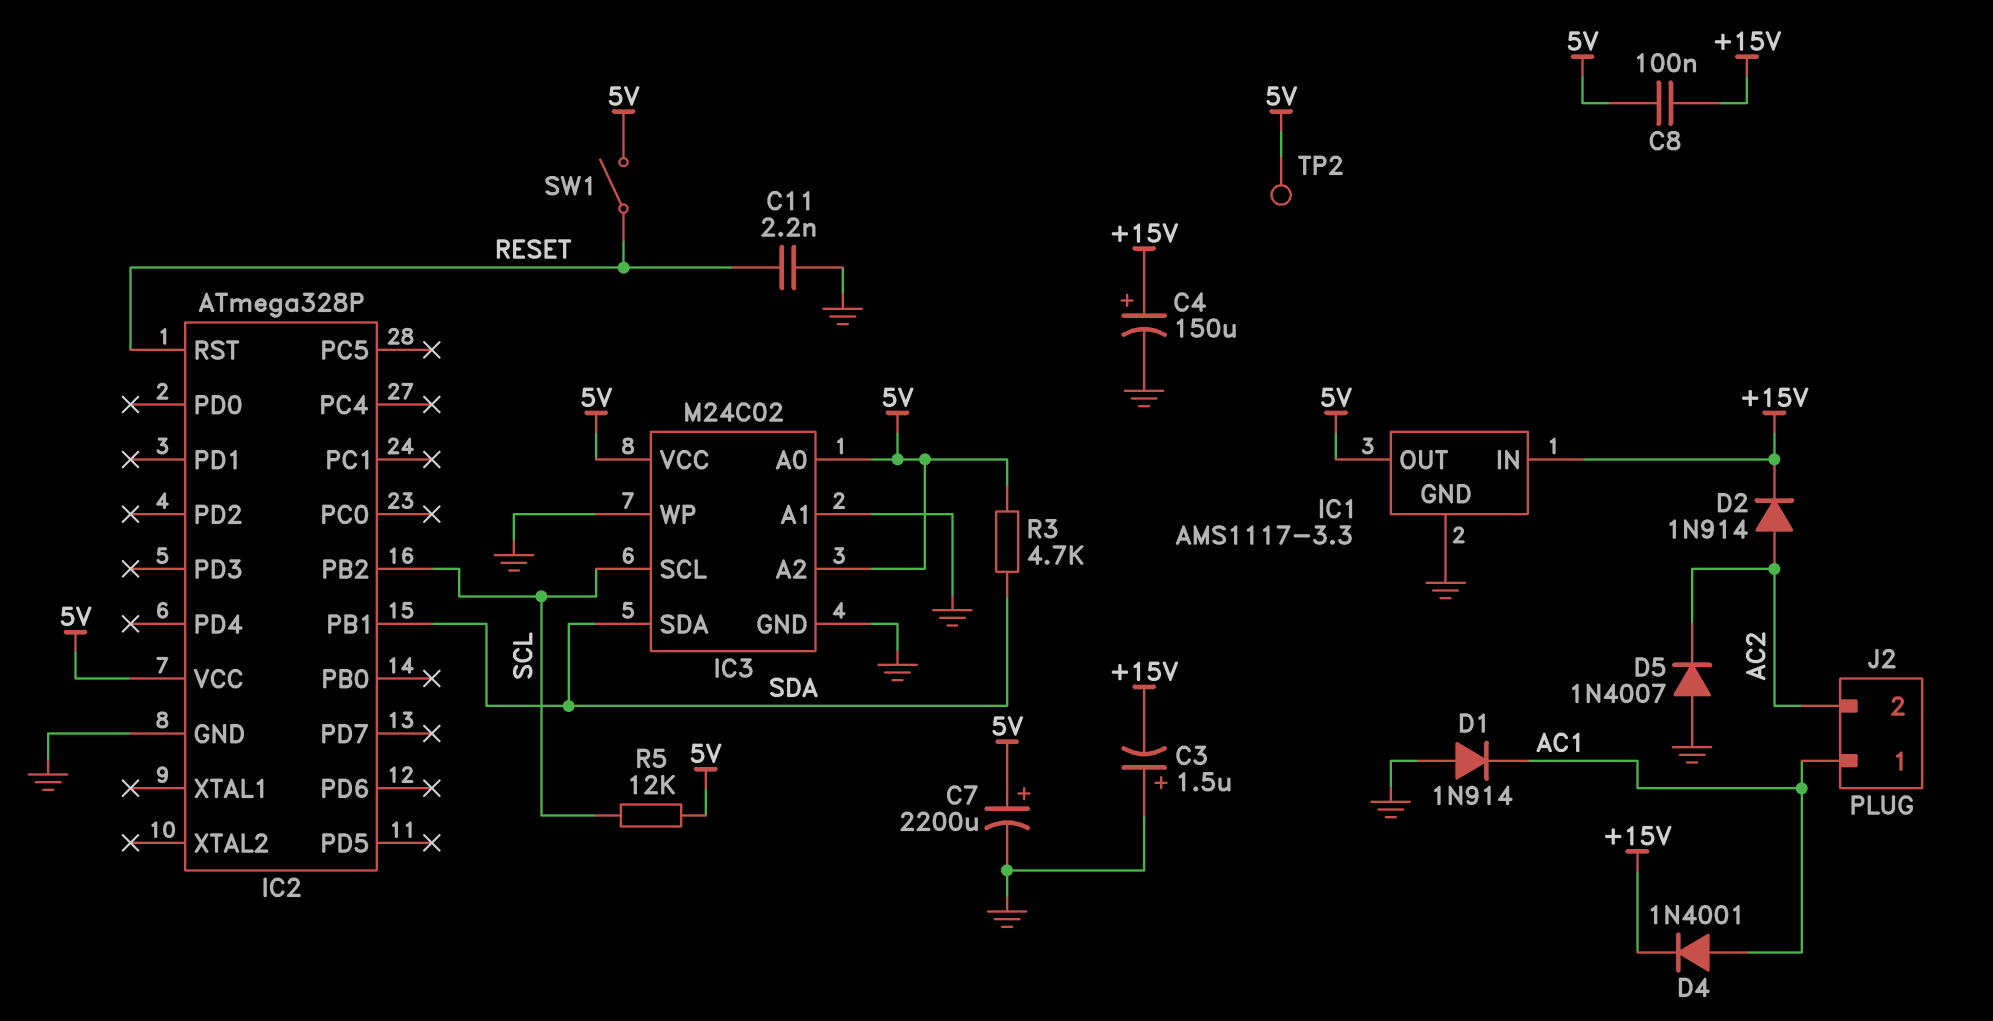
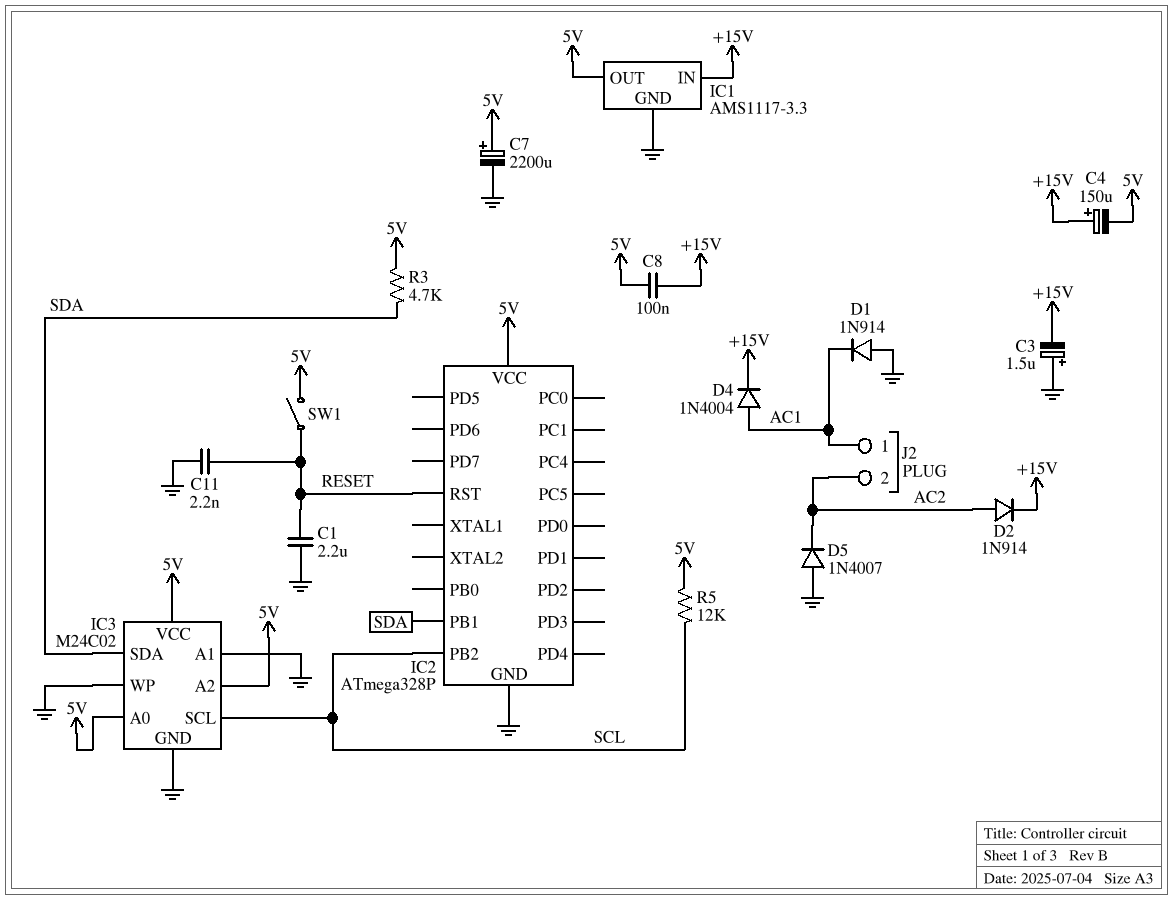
C1: none -> 2.2uF (GND, RESET)
C4: 150uF (plus +15V, minus GND) -> 150uF (plus +15V, minus 5V)
D4: diode 1N4001 (A AC1, K +15V) -> diode 1N4004 (A AC1, K +15V)
TP2: test point (5V) -> none

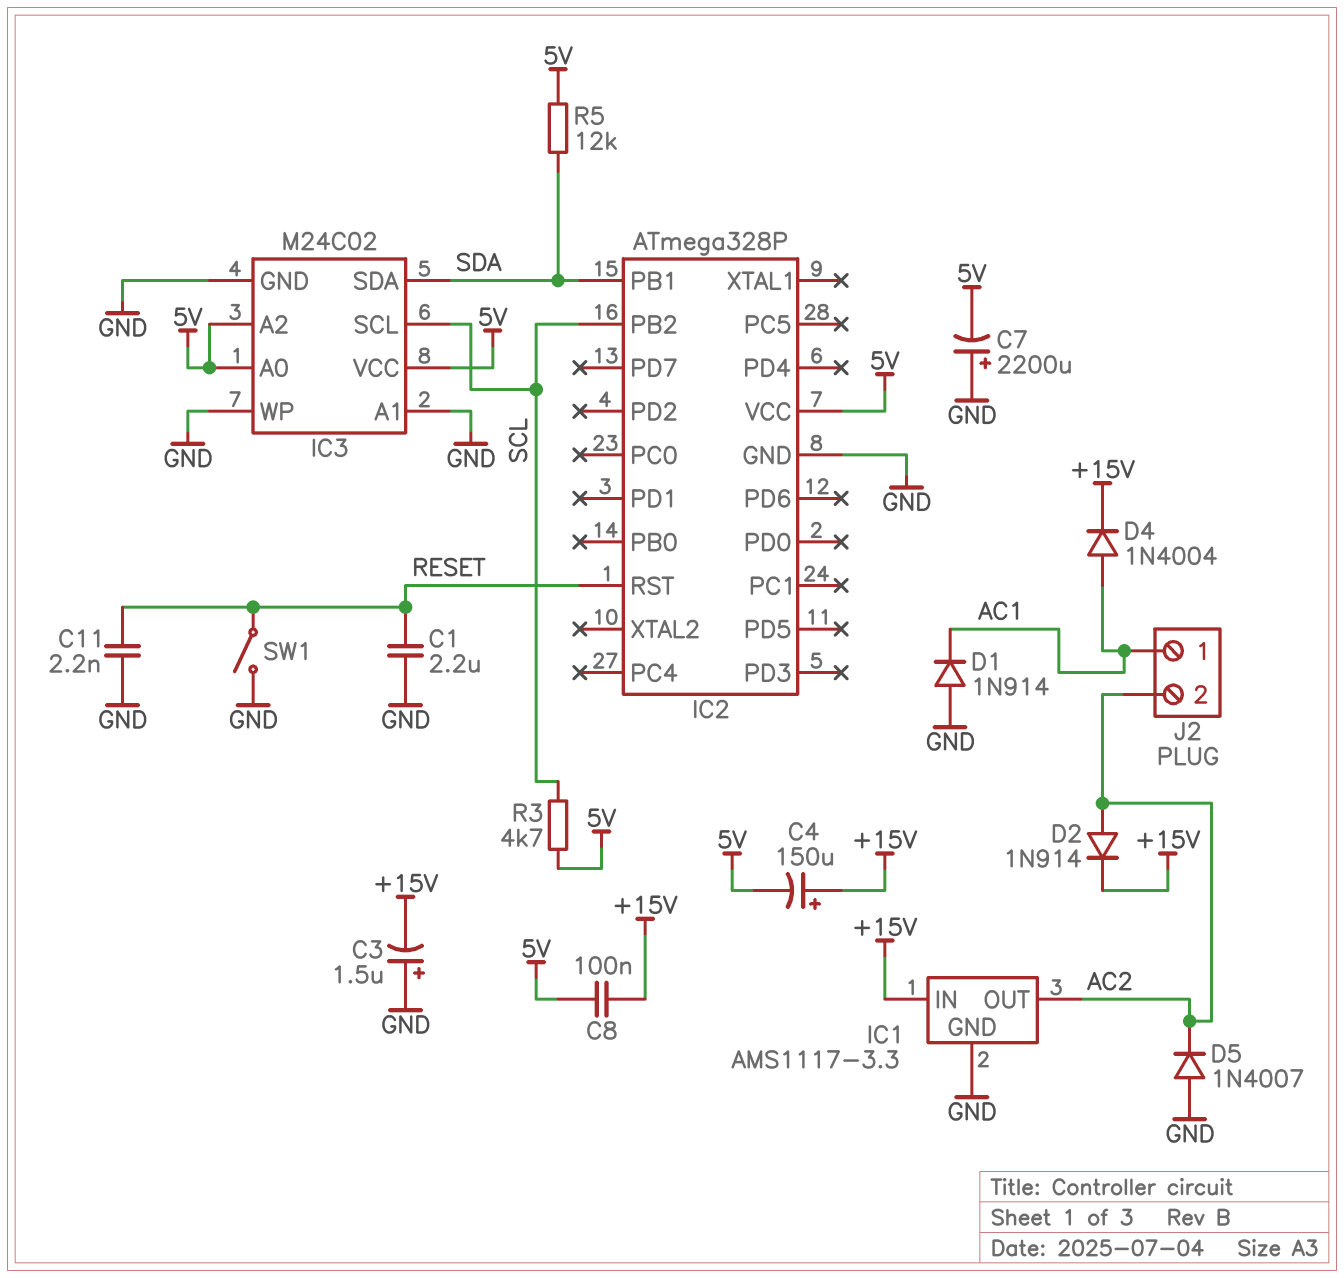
C7: 2200uF (plus 5V, minus GND) -> 2200uF (plus GND, minus 5V)
IC1 pin OUT: 5V -> AC2
R3: 4.7k (5V, SDA) -> 4.7k (5V, SCL)
R5: 12k (5V, SCL) -> 12k (5V, SDA)
SW1: switch (5V, RESET) -> switch (GND, RESET)

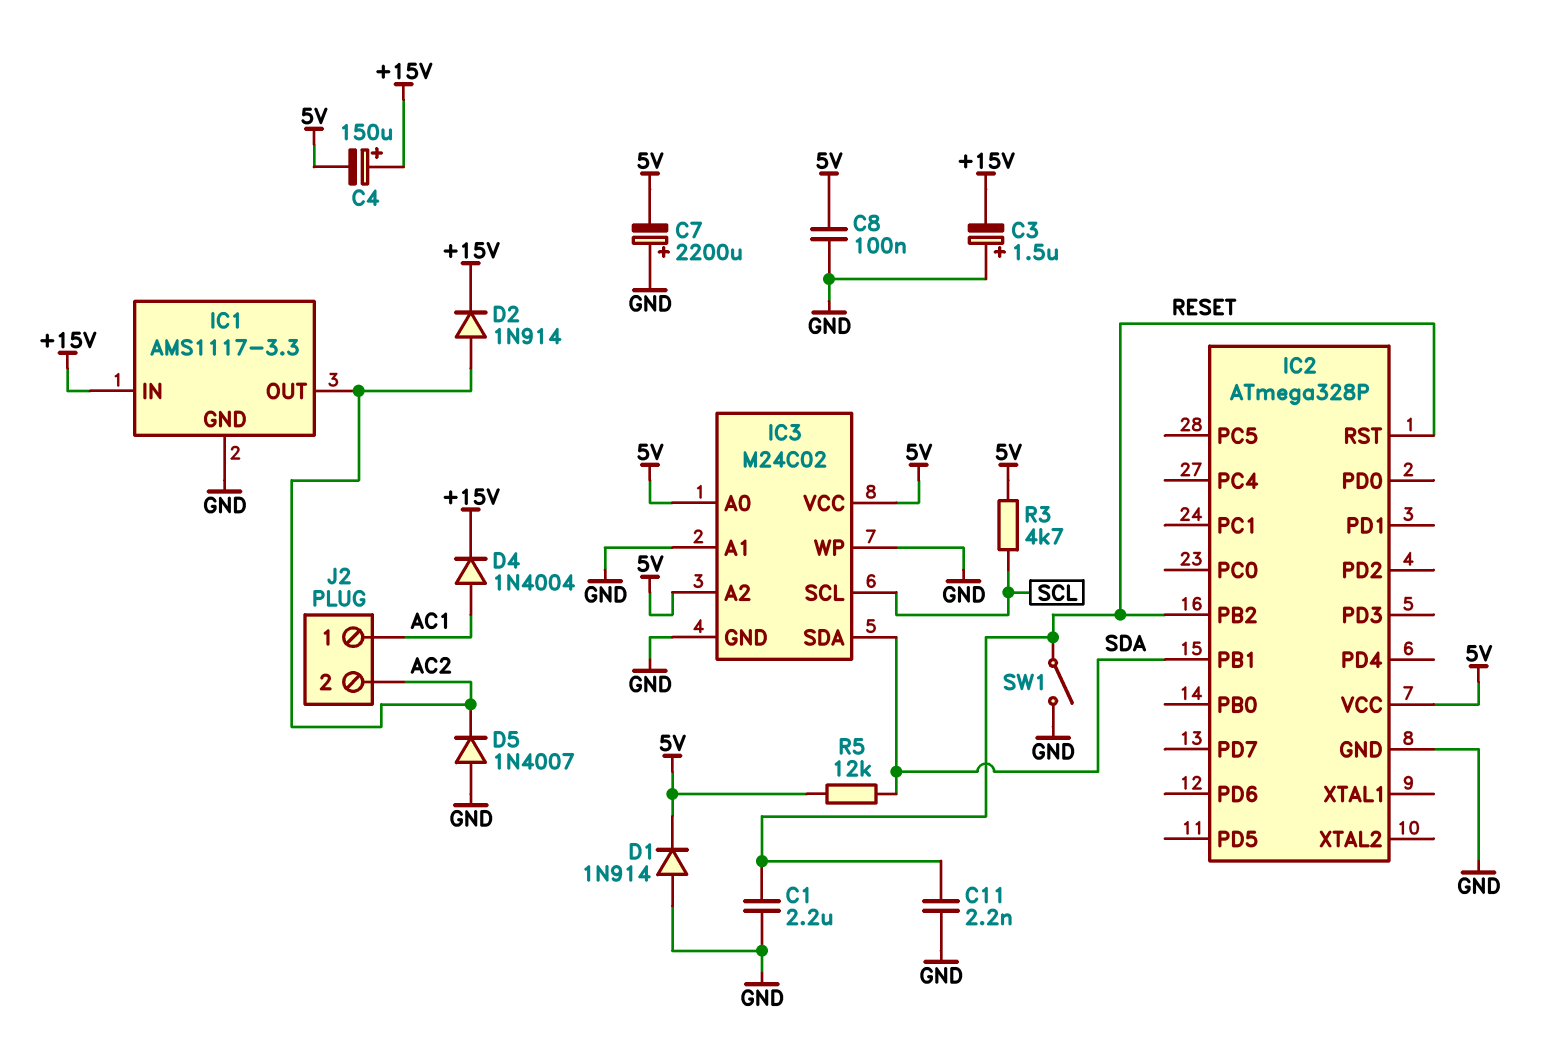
C8: 100nF (+15V, 5V) -> 100nF (5V, GND)
D1: diode 1N914 (A GND, K AC1) -> diode 1N914 (A GND, K 5V)
IC2 pin PB2: SCL -> RESET

